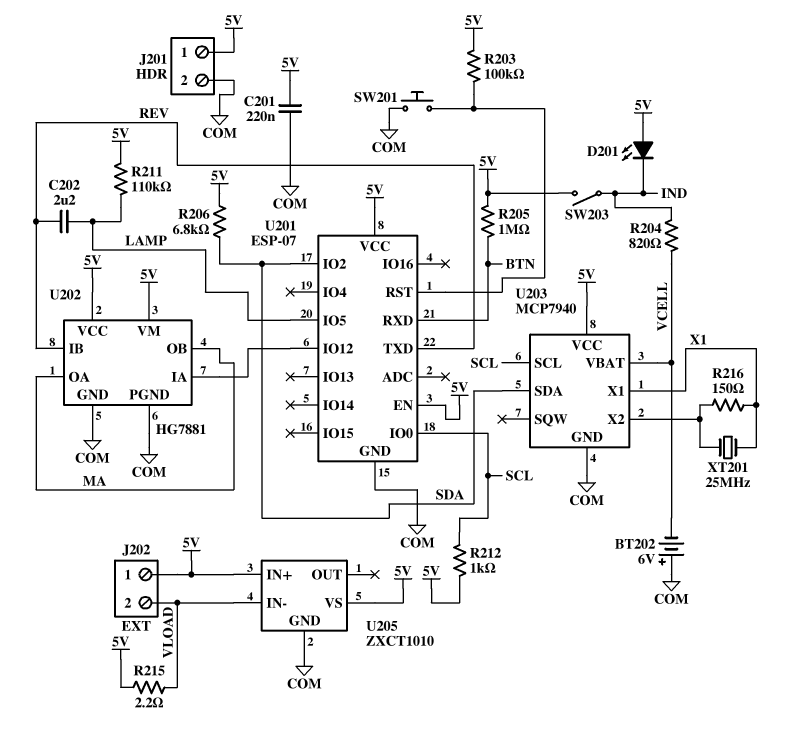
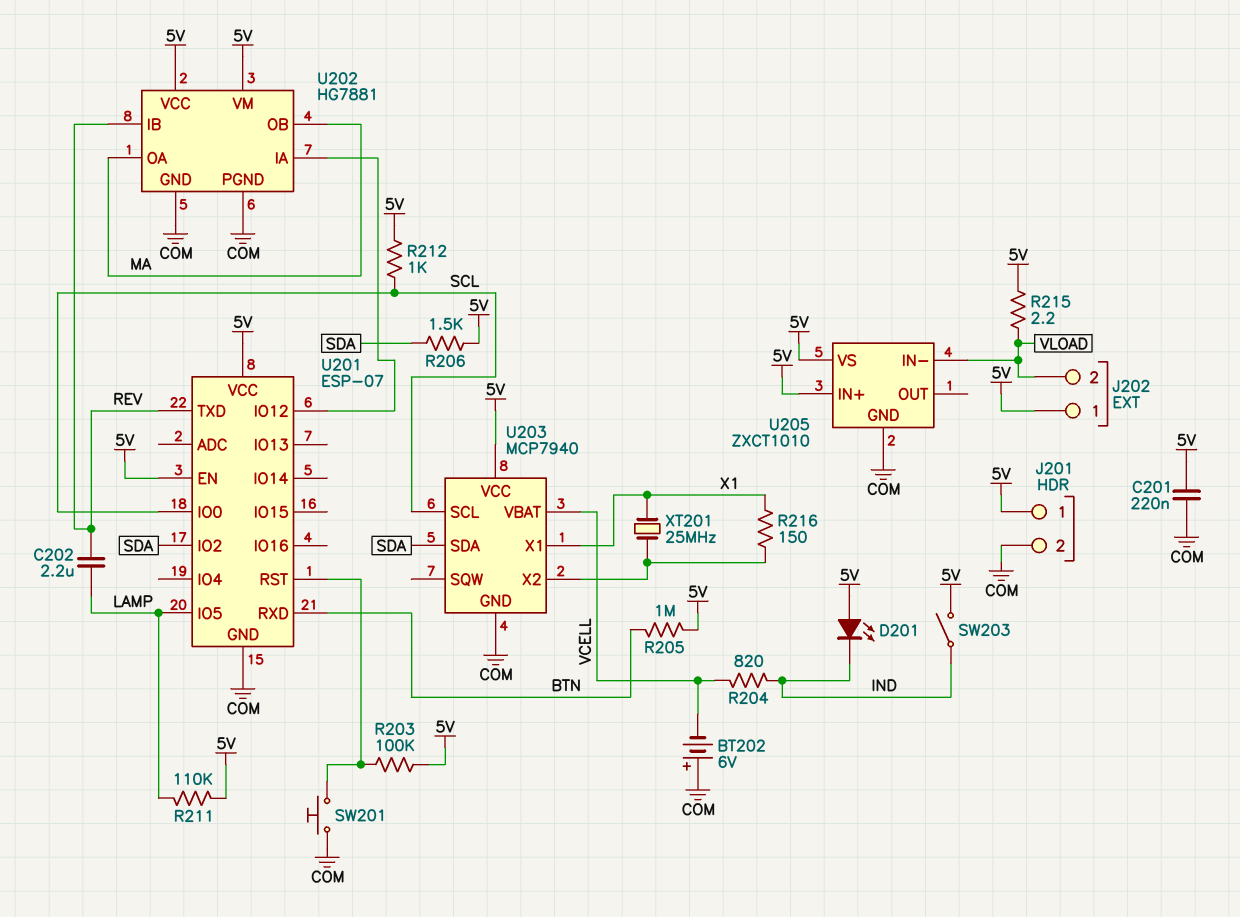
R206: 6.8k (5V, SDA) -> 1.5k (5V, SDA)

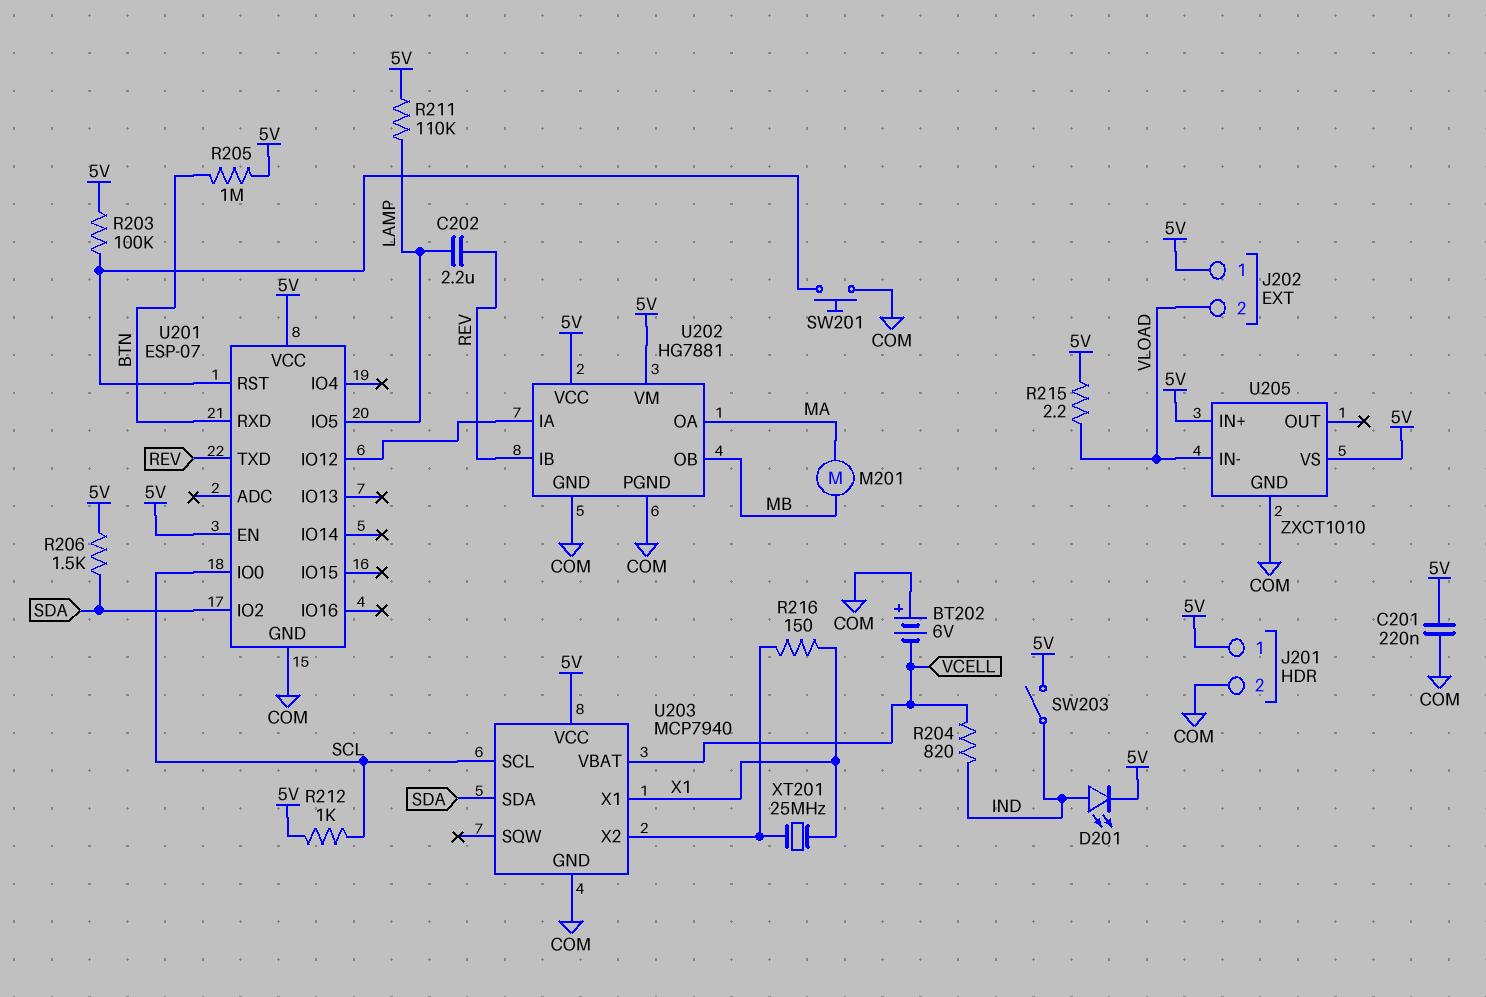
D201: LED (A 5V, K IND) -> LED (A IND, K 5V)
M201: none -> motor (MA, MB)
U202 pin OB: MA -> MB

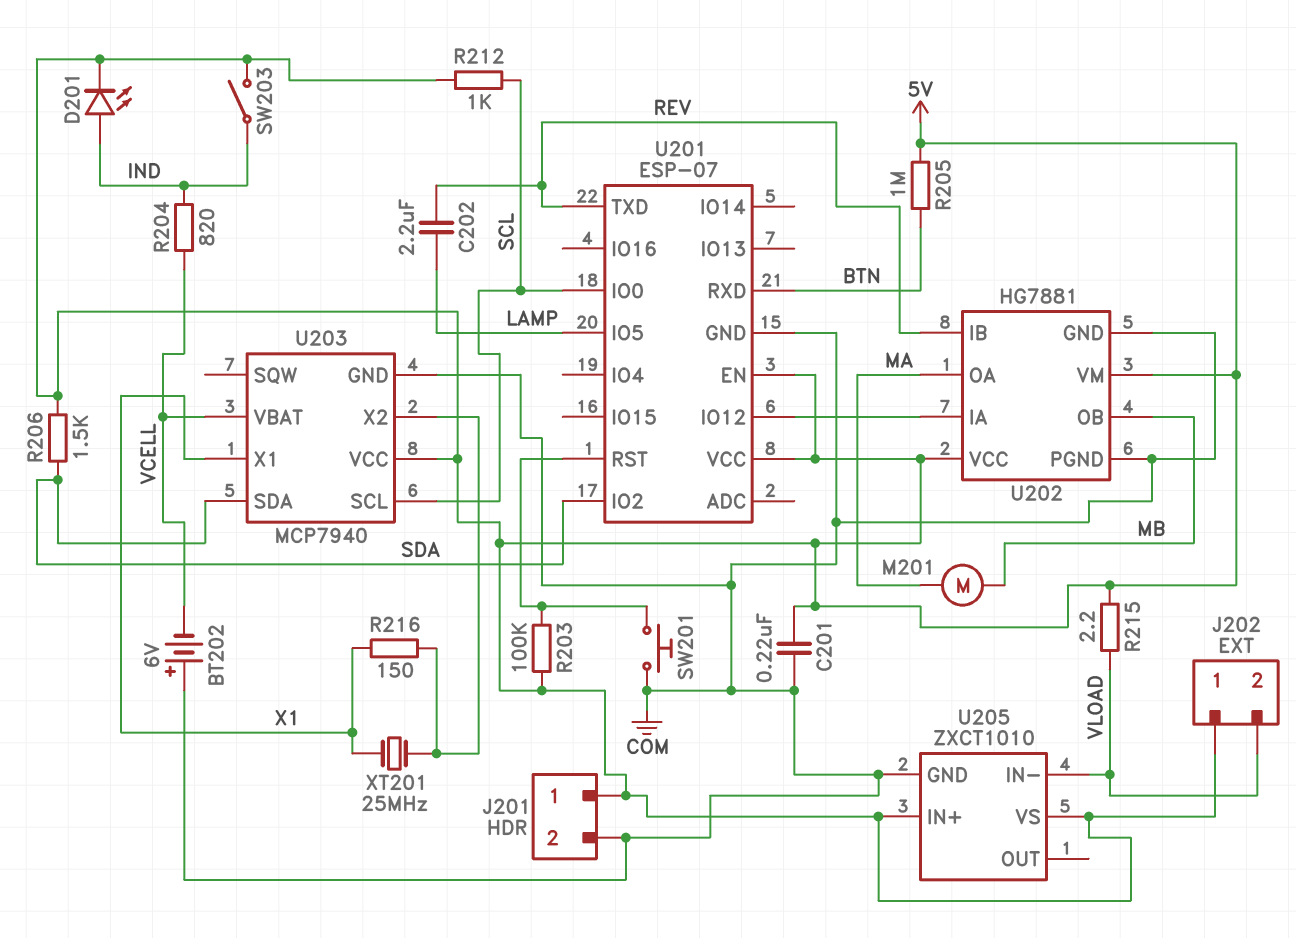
R211: 110k (5V, LAMP) -> none

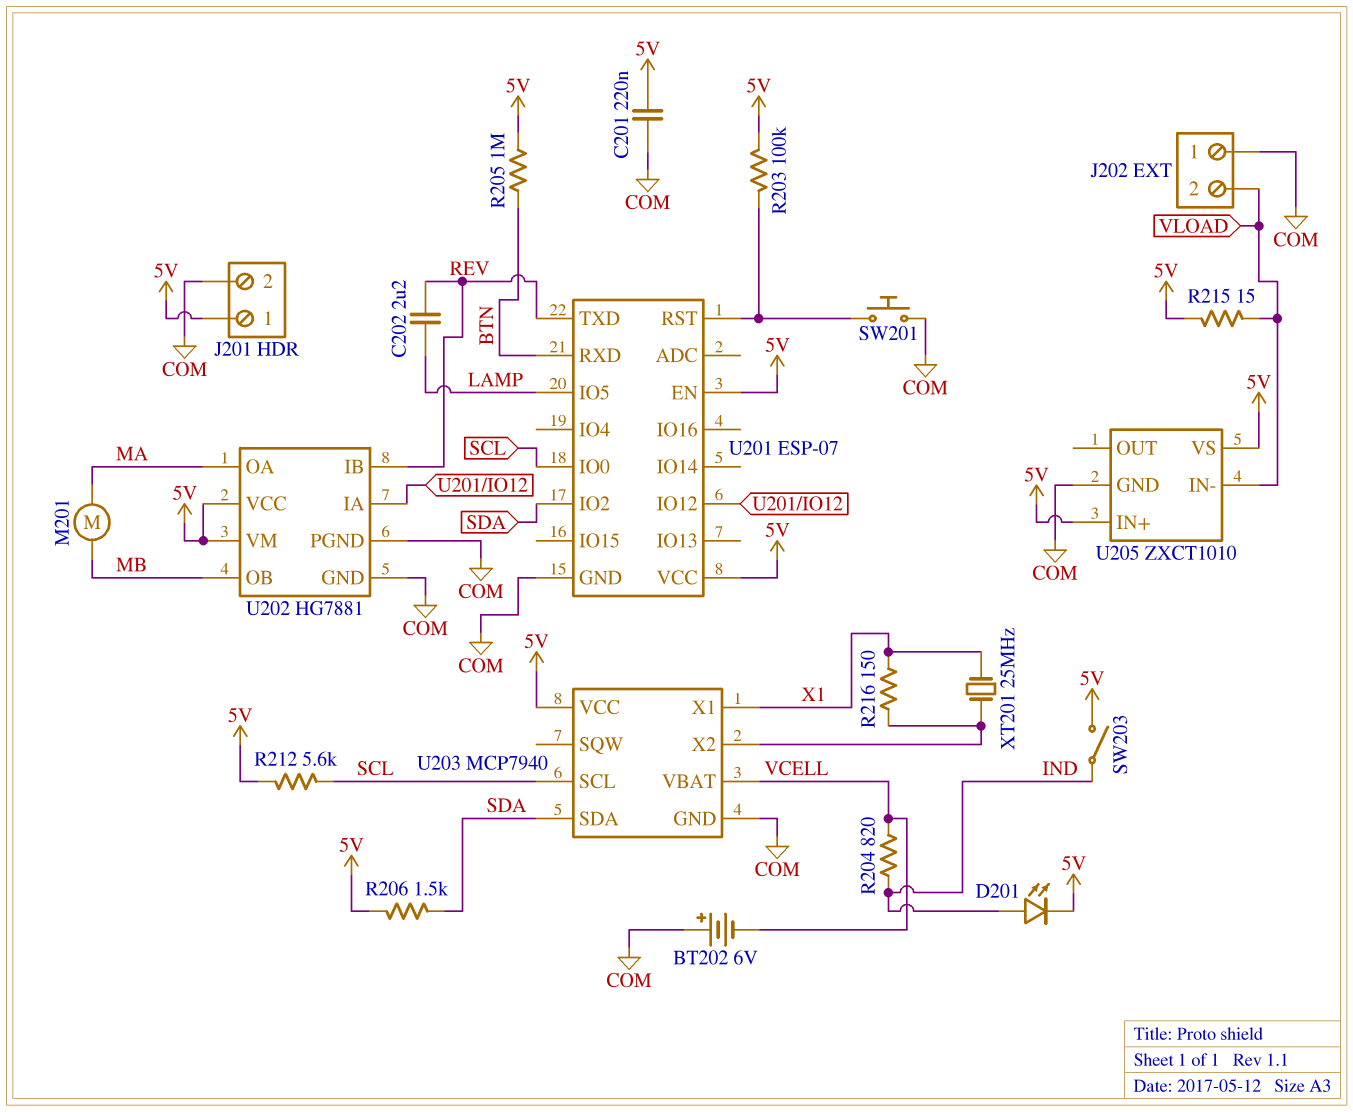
J202 pin 1: 5V -> COM
R212: 1k (5V, SCL) -> 5.6k (5V, SCL)
R215: 2.2 (5V, VLOAD) -> 15 (5V, VLOAD)

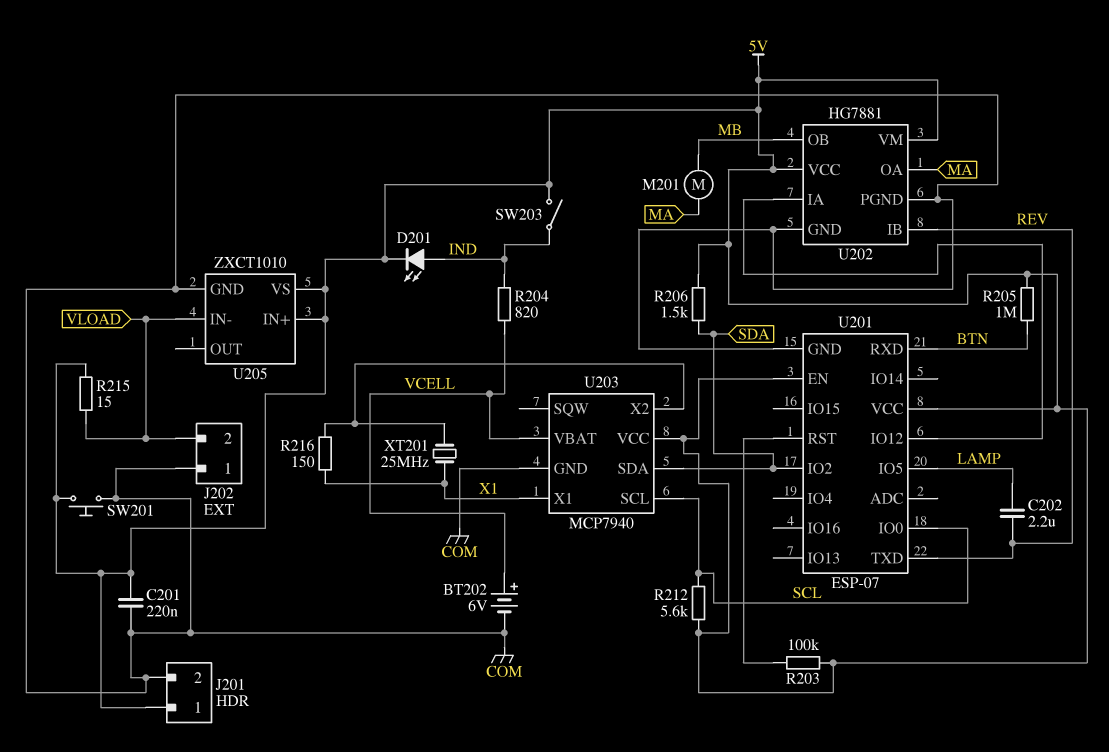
BT202: 6V (plus COM, minus VCELL) -> 6V (plus VCELL, minus COM)
SW201: button (COM, U201/RST) -> button (5V, COM)

